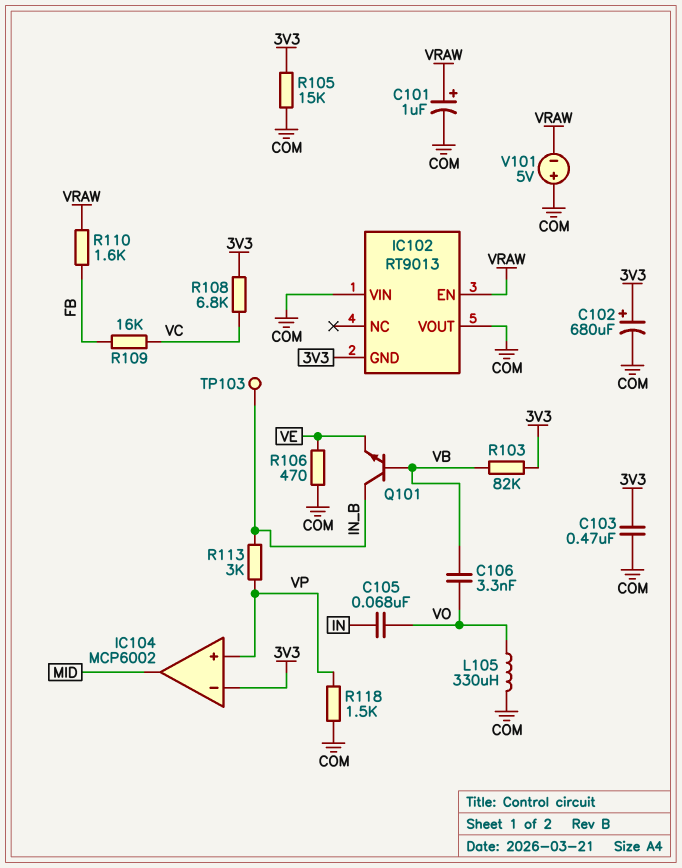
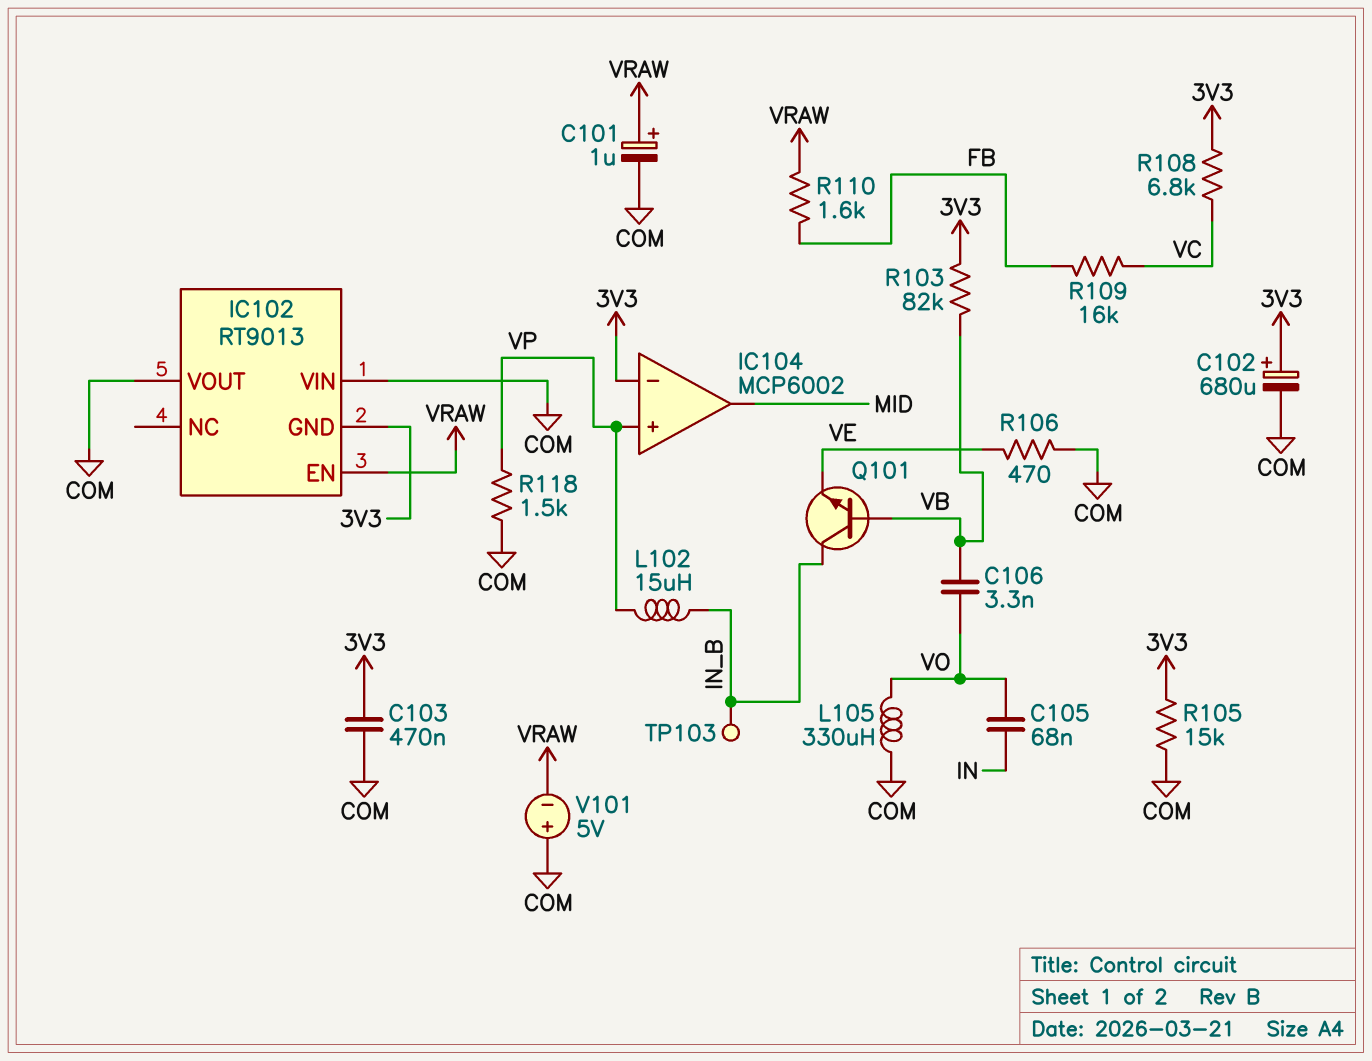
L102: none -> 15uH (IN_B, VP)
R113: 3k (IN_B, VP) -> none

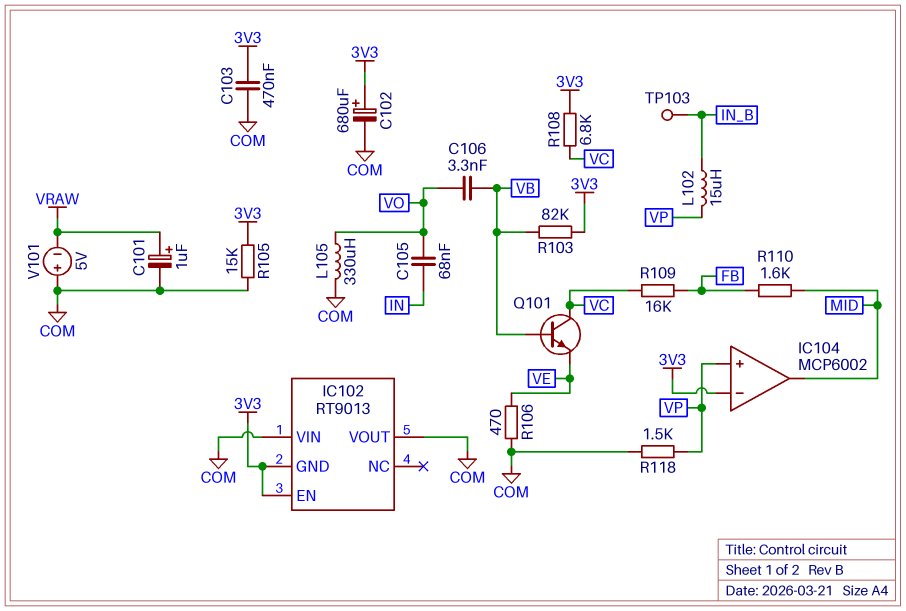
IC102 pin EN: VRAW -> 3V3
Q101: NPN (B VB, C IN_B, E VE) -> NPN (B VB, C VC, E VE)
R110: 1.6k (FB, VRAW) -> 1.6k (FB, MID)

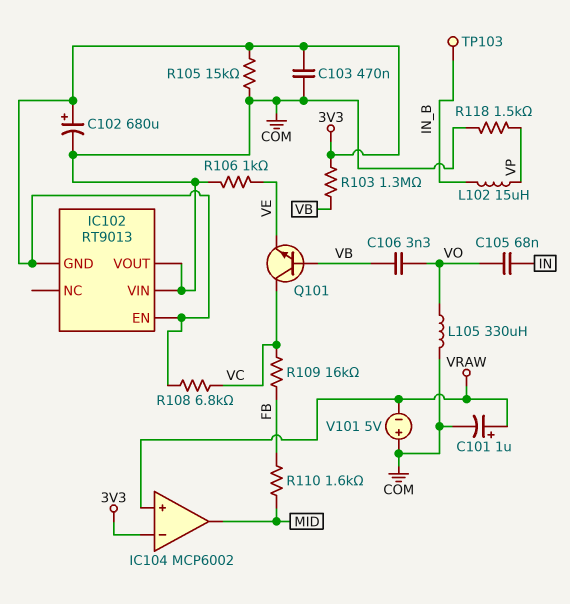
IC104 pin in+: VP -> VRAW
R103: 82k (3V3, VB) -> 1.3M (3V3, VB)
R106: 470 (COM, VE) -> 1k (COM, VE)

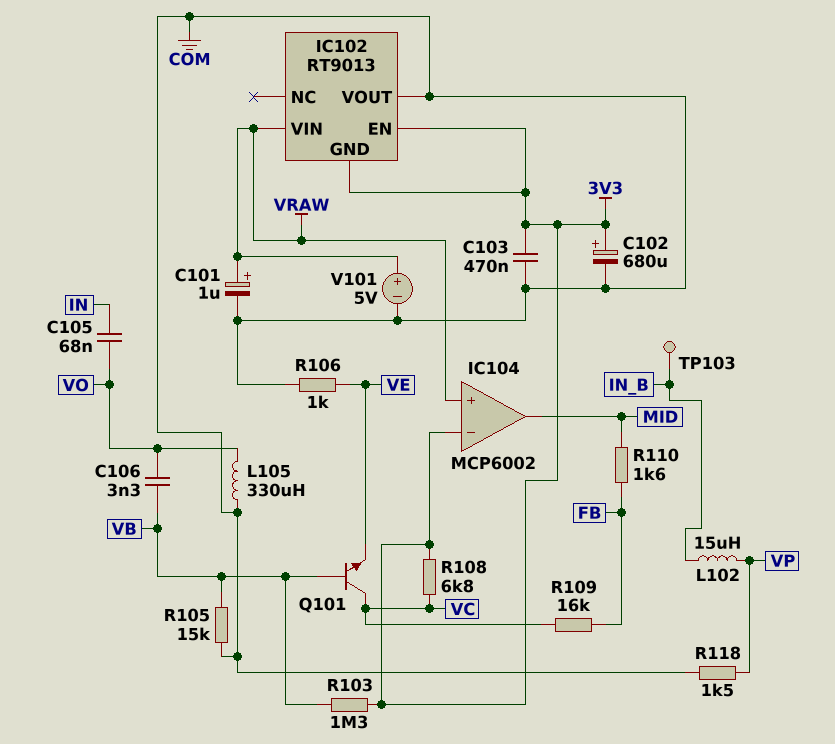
IC102 pin VIN: COM -> VRAW
R105: 15k (3V3, COM) -> 15k (COM, VB)
V101: 5V (plus COM, minus VRAW) -> 5V (plus VRAW, minus COM)

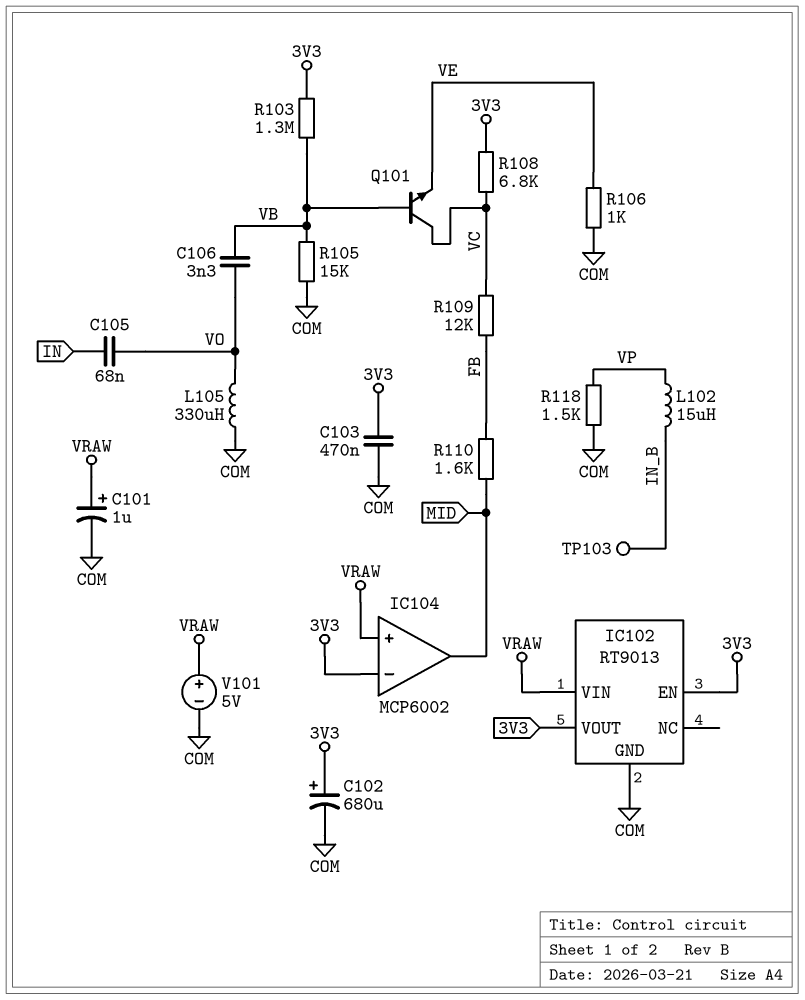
IC102 pin GND: 3V3 -> COM
IC102 pin VOUT: COM -> 3V3
R109: 16k (FB, VC) -> 12k (FB, VC)

